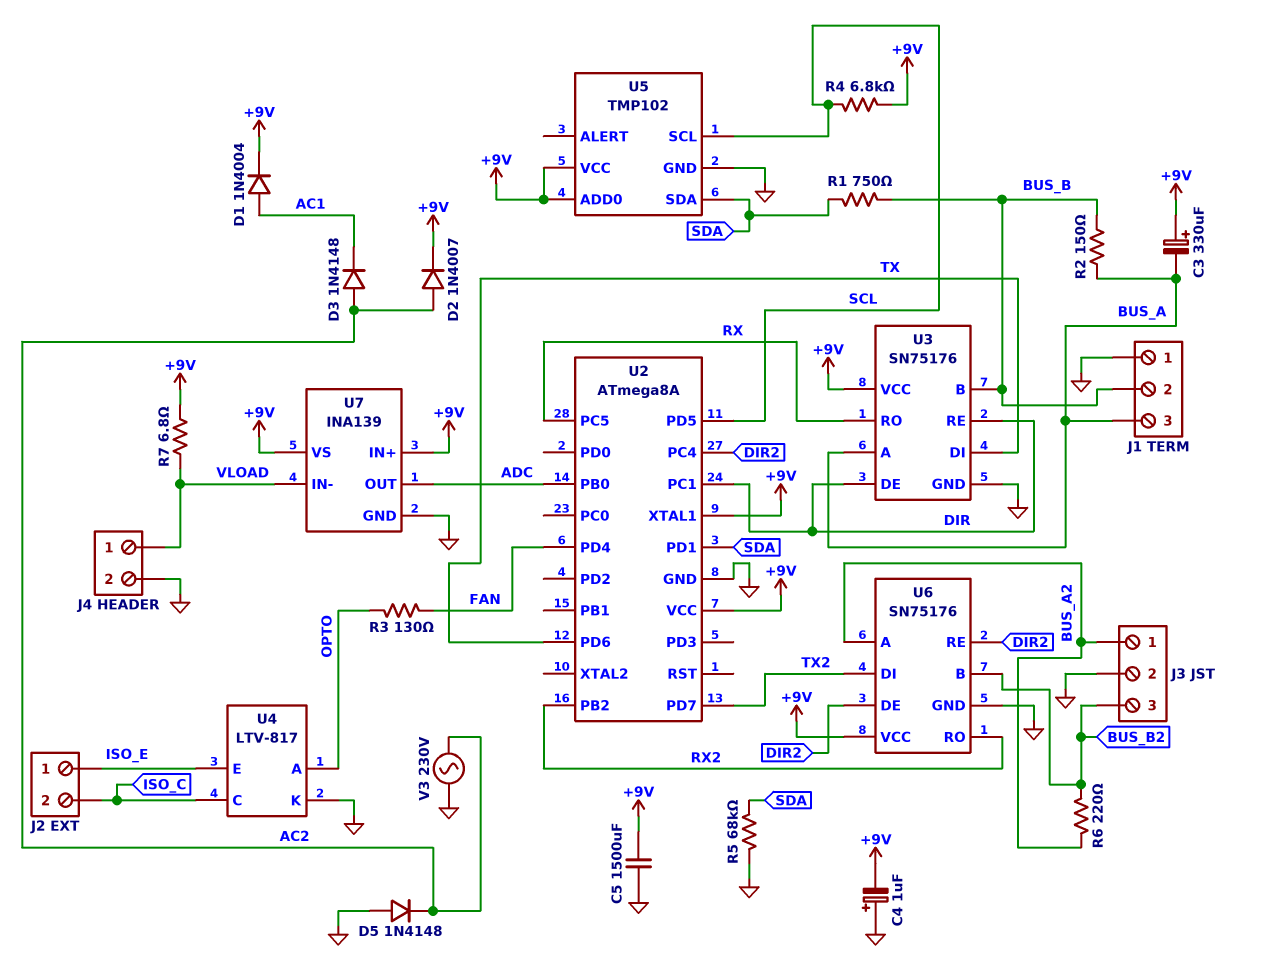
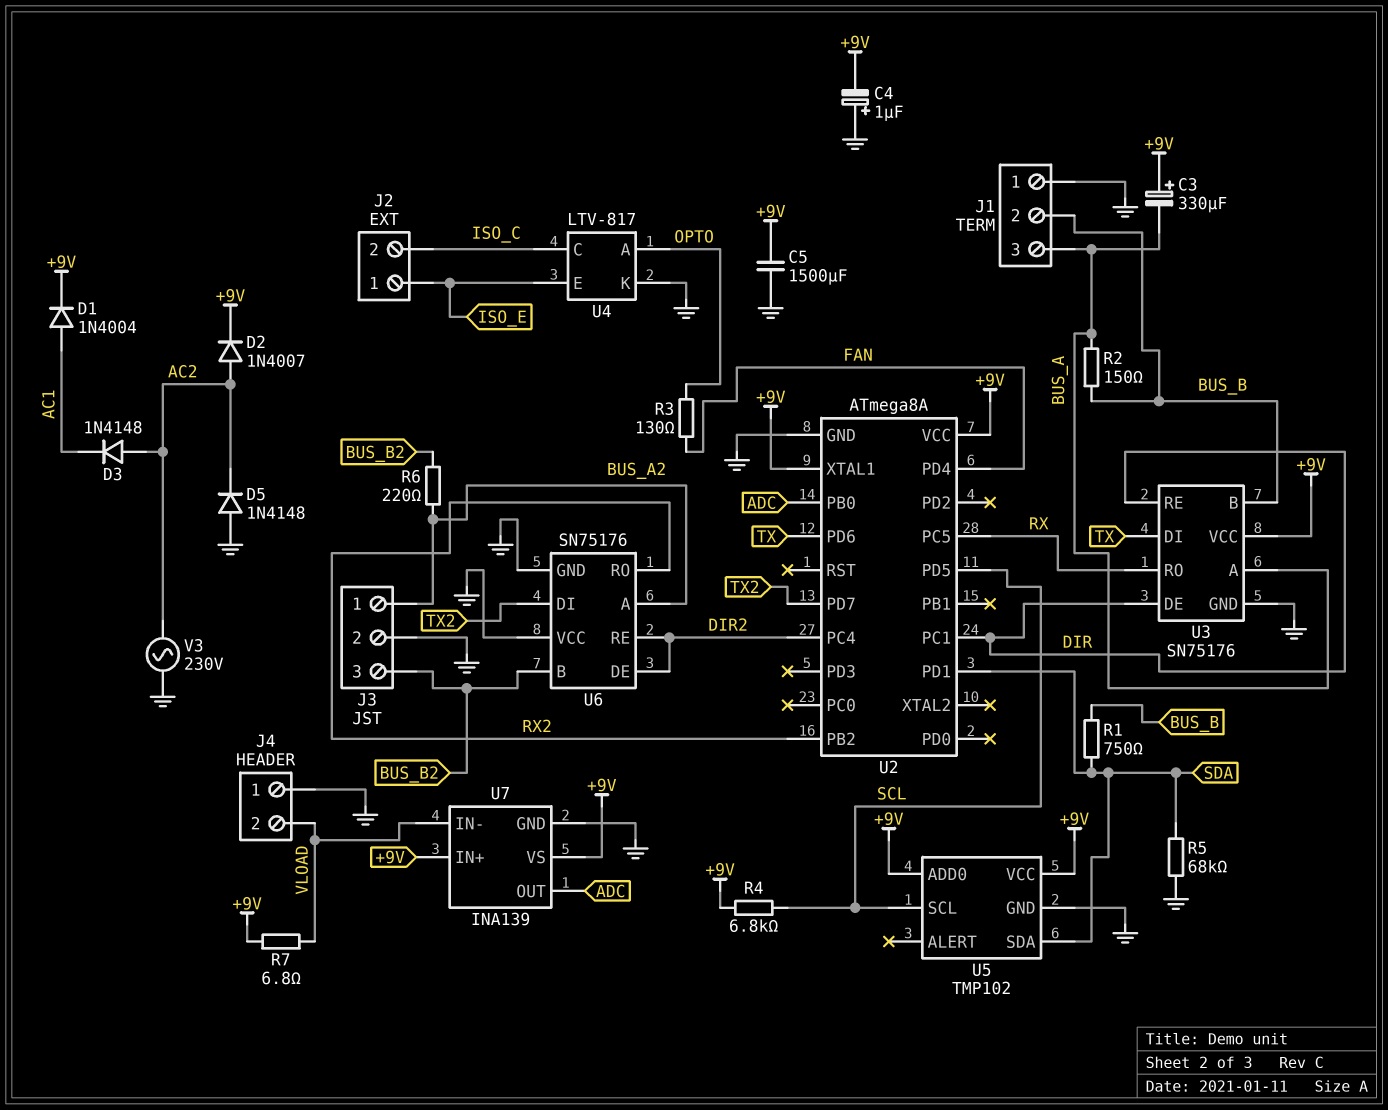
J4 pin 1: VLOAD -> GND
J4 pin 2: GND -> VLOAD
U6 pin VCC: +9V -> GND

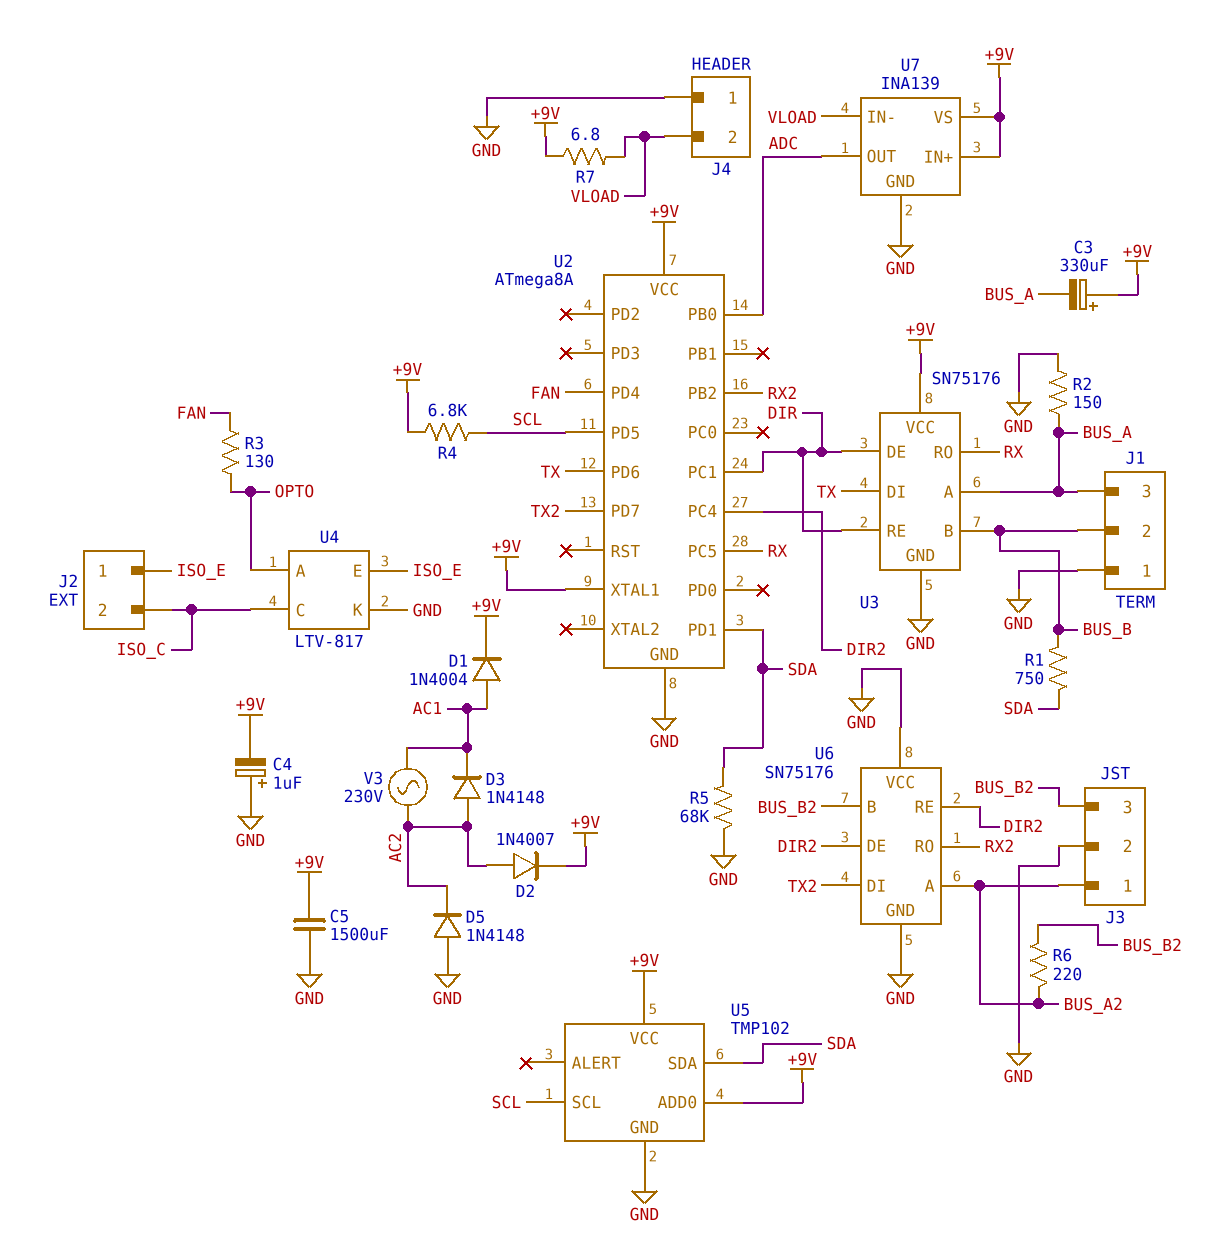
R2: 150 (BUS_A, BUS_B) -> 150 (BUS_A, GND)
V3: AC 230V (AC2, GND) -> AC 230V (AC1, AC2)

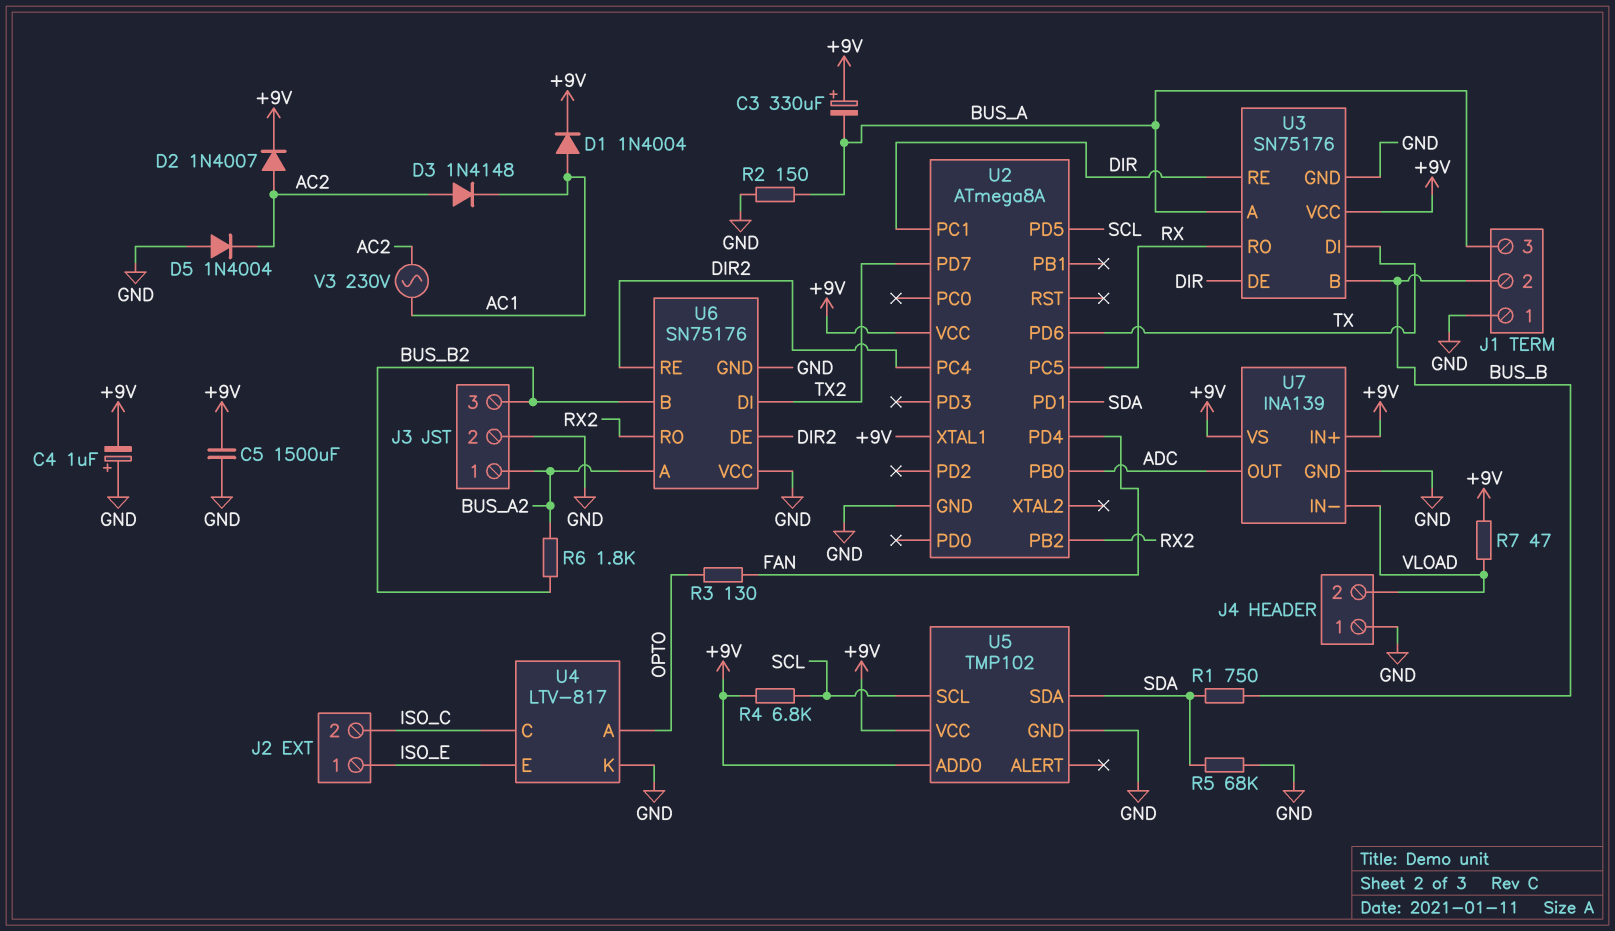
D5: diode 1N4148 (A GND, K AC2) -> diode 1N4004 (A GND, K AC2)
R6: 220 (BUS_A2, BUS_B2) -> 1.8k (BUS_A2, BUS_B2)
R7: 6.8 (+9V, VLOAD) -> 47 (+9V, VLOAD)

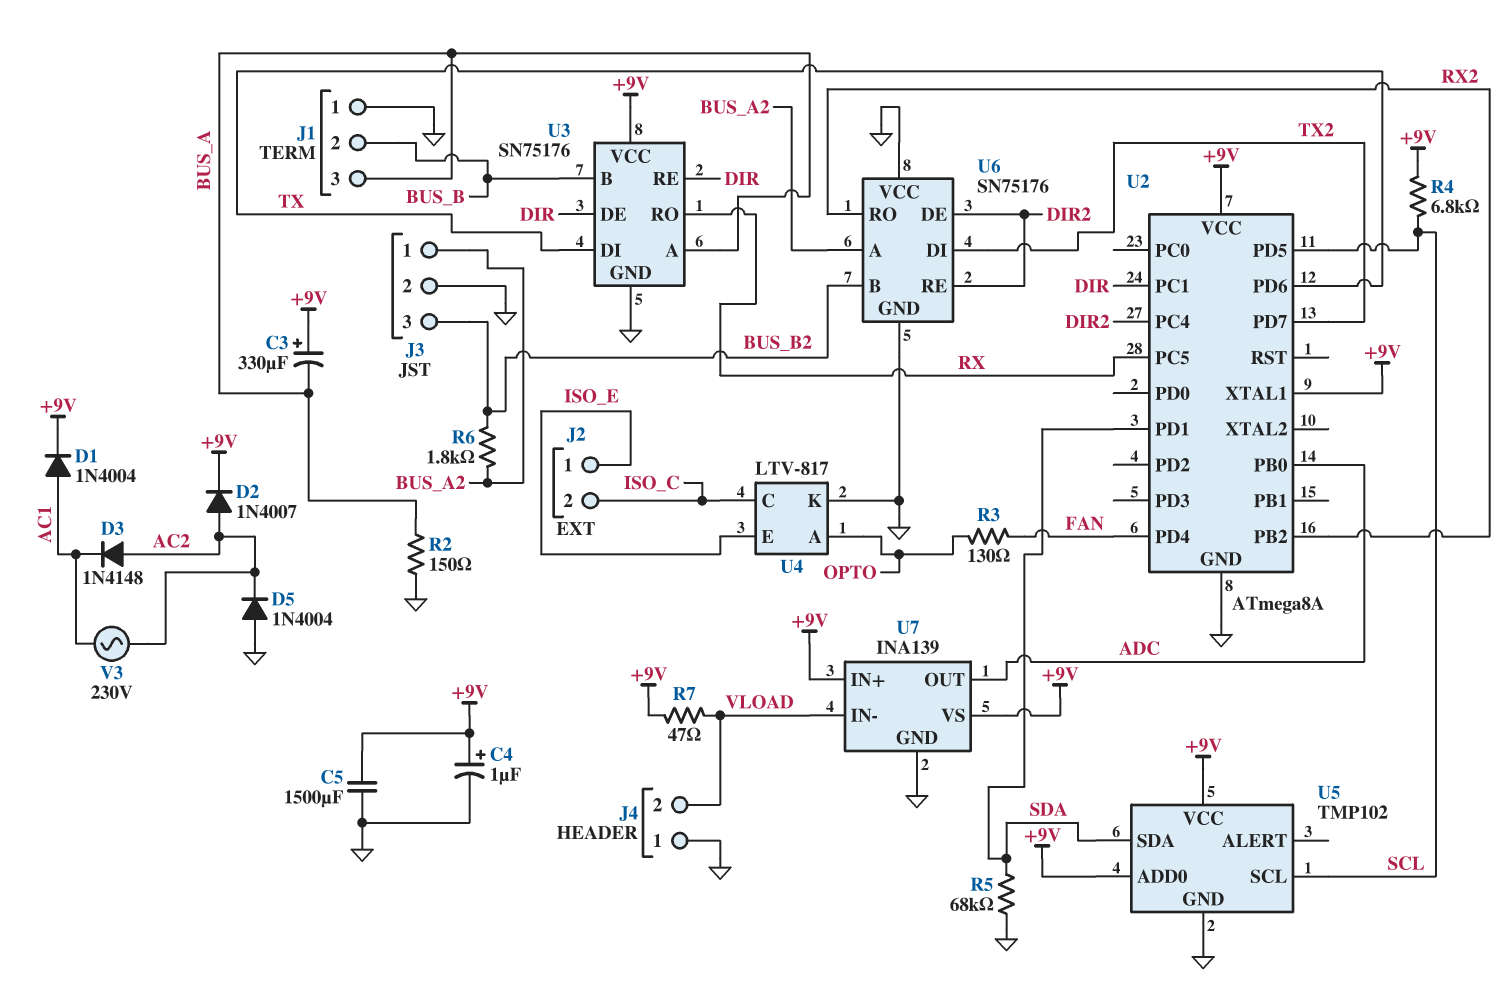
C4: 1uF (plus GND, minus +9V) -> 1uF (plus +9V, minus GND)
R1: 750 (BUS_B, SDA) -> none

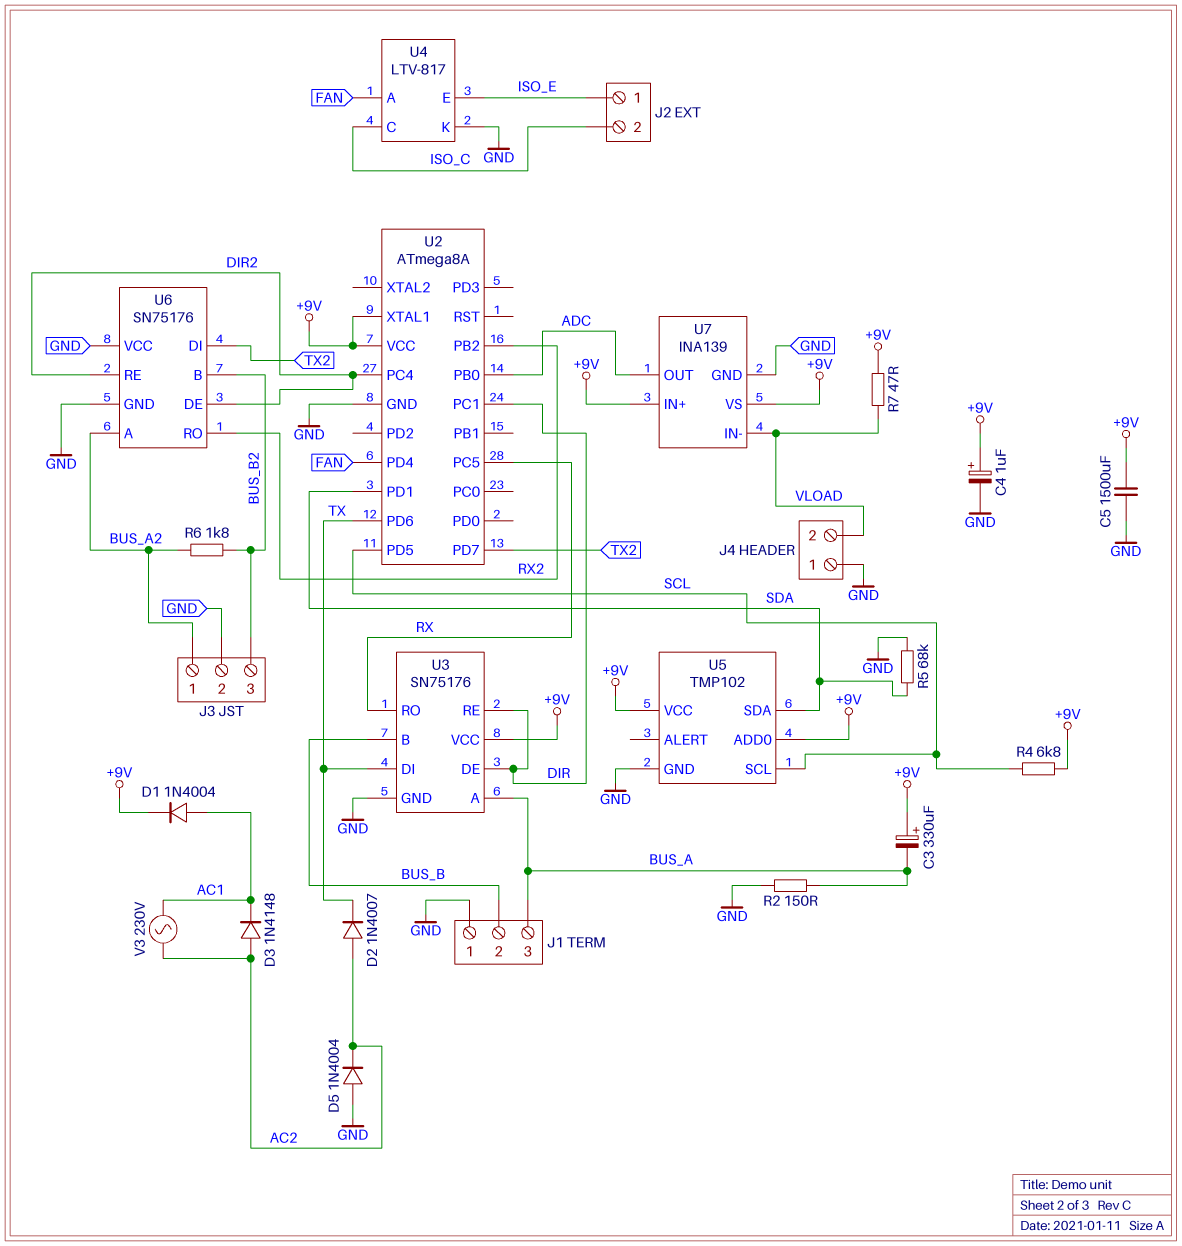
D2: diode 1N4007 (A AC2, K +9V) -> diode 1N4007 (A AC2, K TX)
R3: 130 (FAN, OPTO) -> none
U4 pin A: OPTO -> FAN

